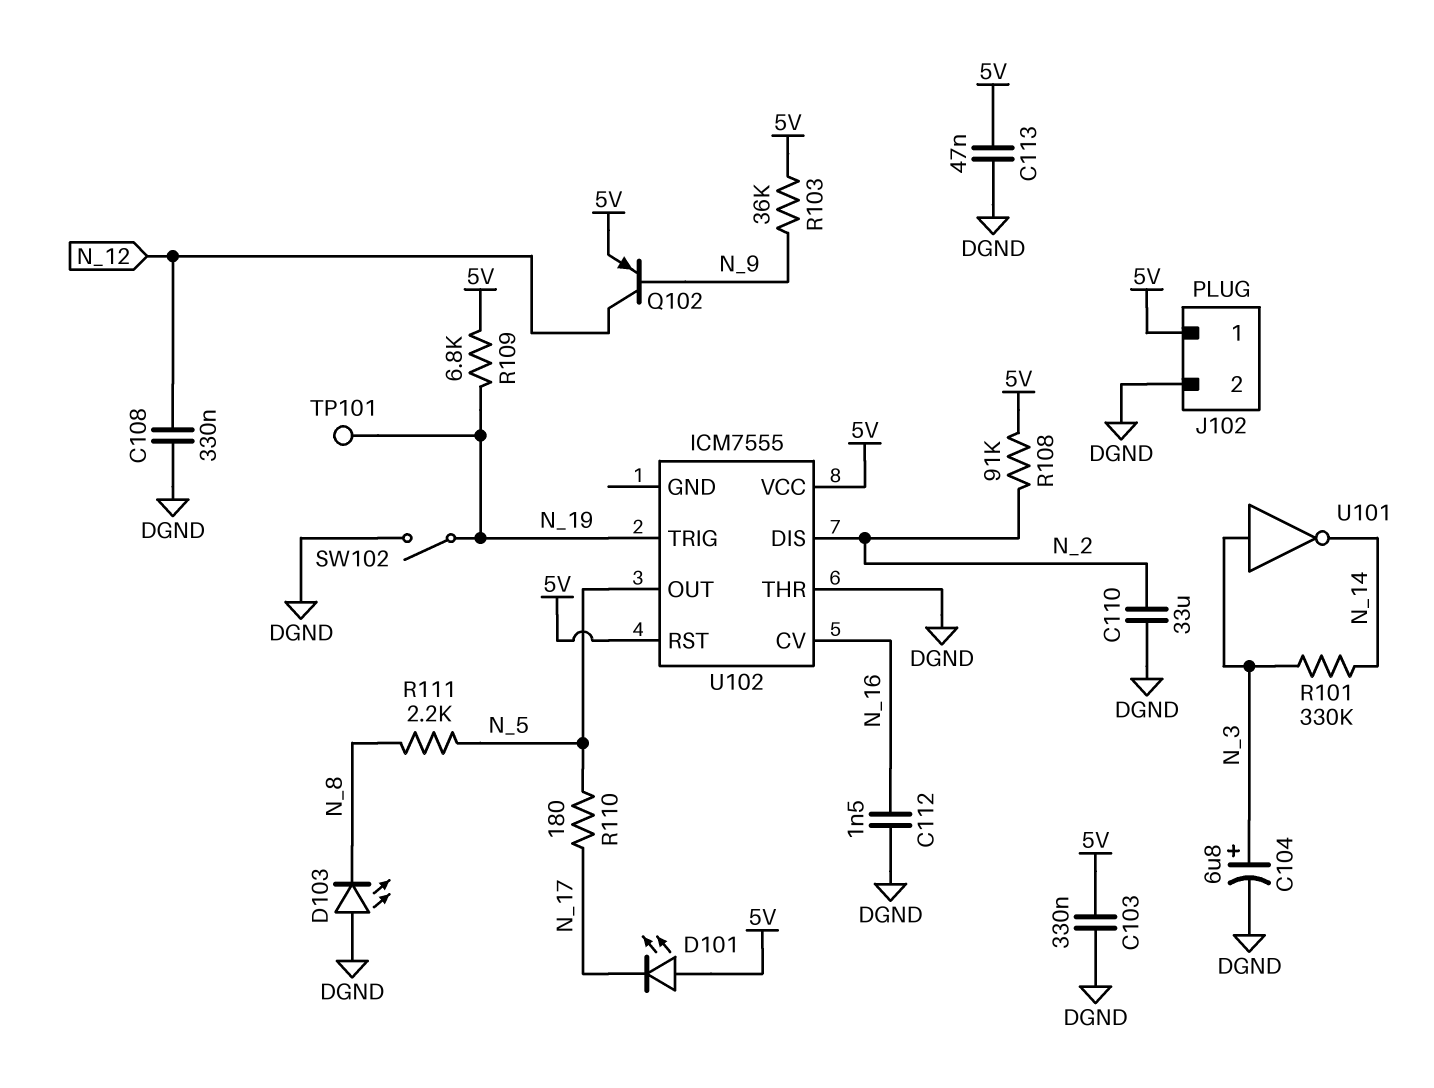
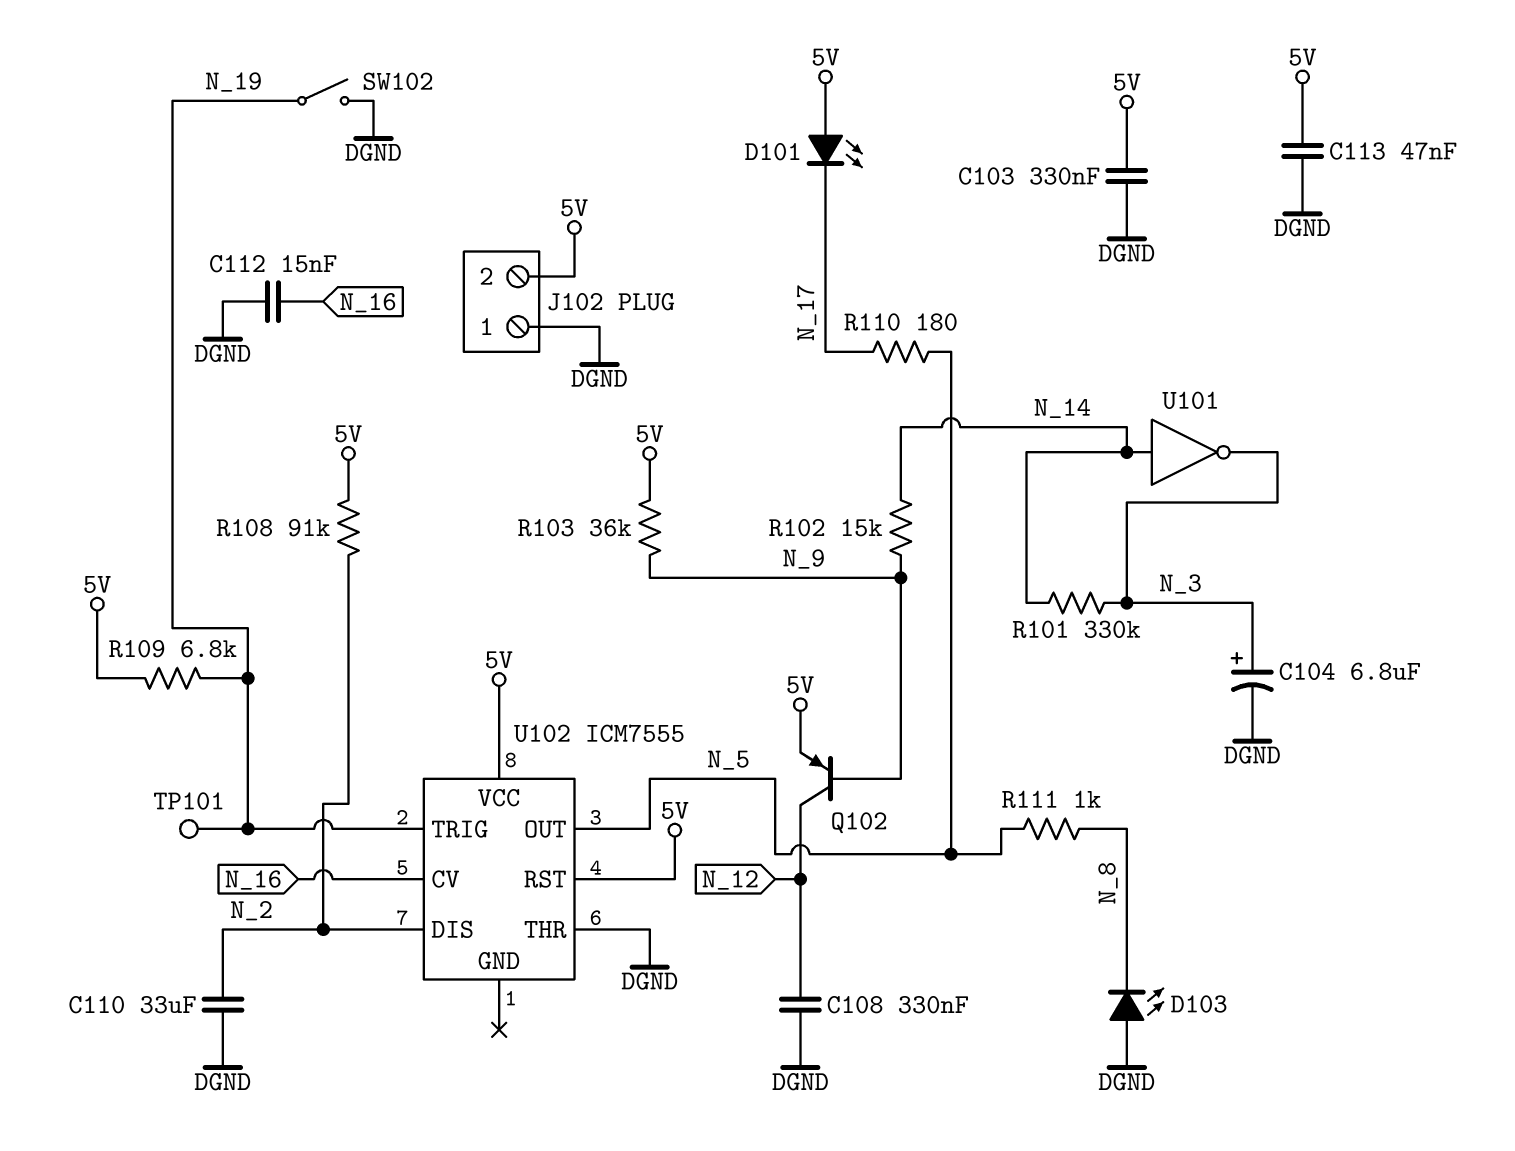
C112: 1.5nF (DGND, N_16) -> 15nF (DGND, N_16)
J102 pin 1: 5V -> DGND
J102 pin 2: DGND -> 5V
R102: none -> 15k (N_9, N_14)
R111: 2.2k (N_5, N_8) -> 1k (N_5, N_8)
U101: NOT (in N_3, out N_14) -> NOT (in N_14, out N_3)

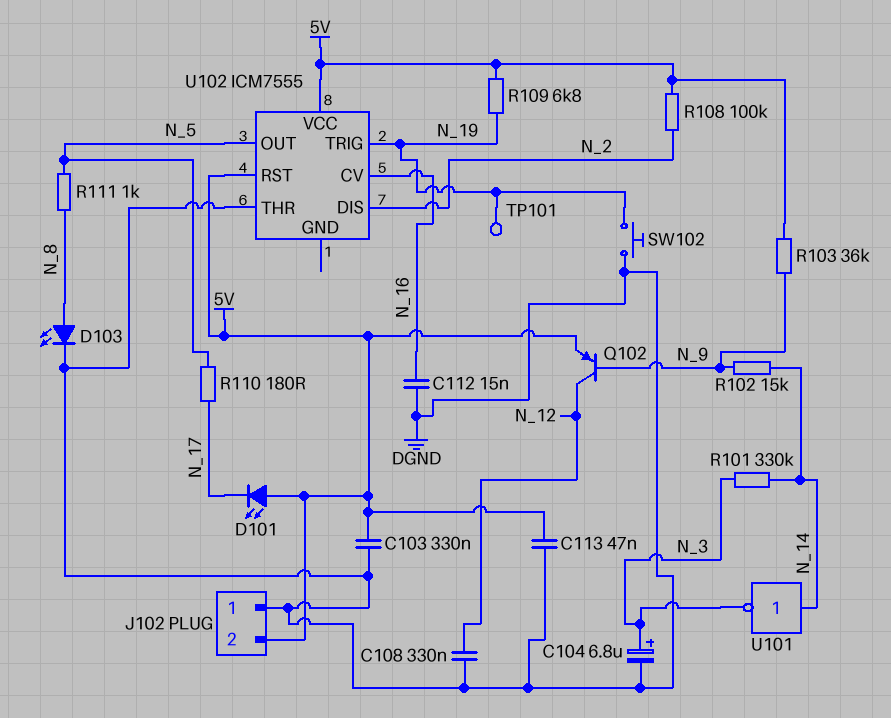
C110: 33uF (DGND, N_2) -> none
D103: LED (A DGND, K N_8) -> LED (A N_8, K DGND)
R108: 91k (5V, N_2) -> 100k (5V, N_2)
SW102: switch (DGND, N_19) -> button (DGND, N_19)

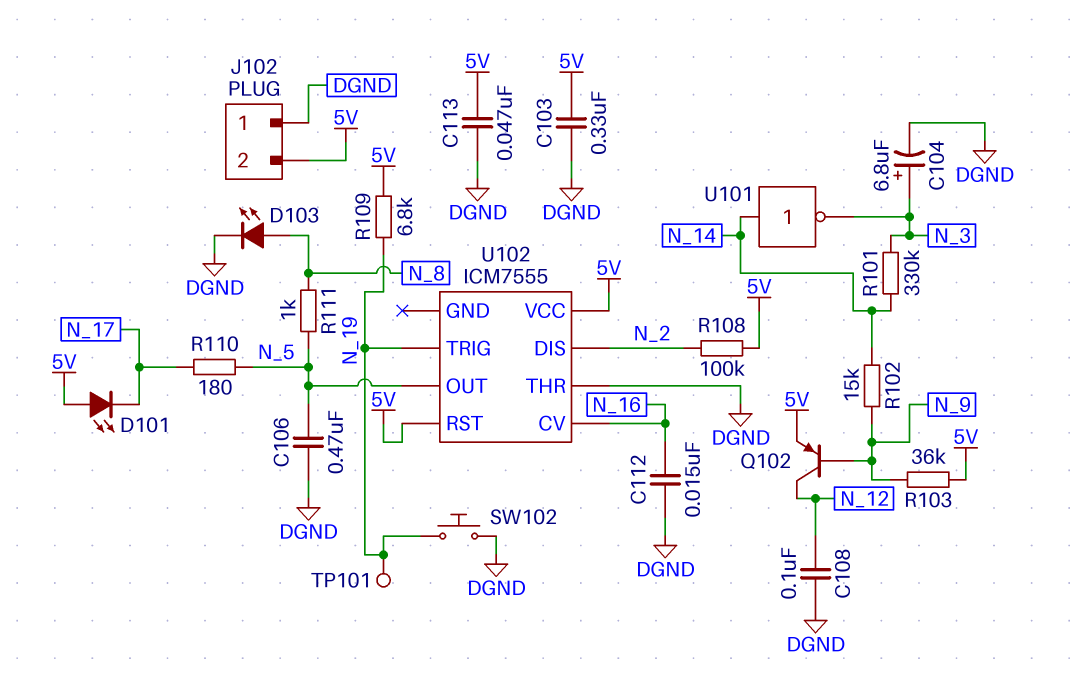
C106: none -> 470nF (DGND, N_5)
C108: 330nF (DGND, N_12) -> 100nF (DGND, N_12)

